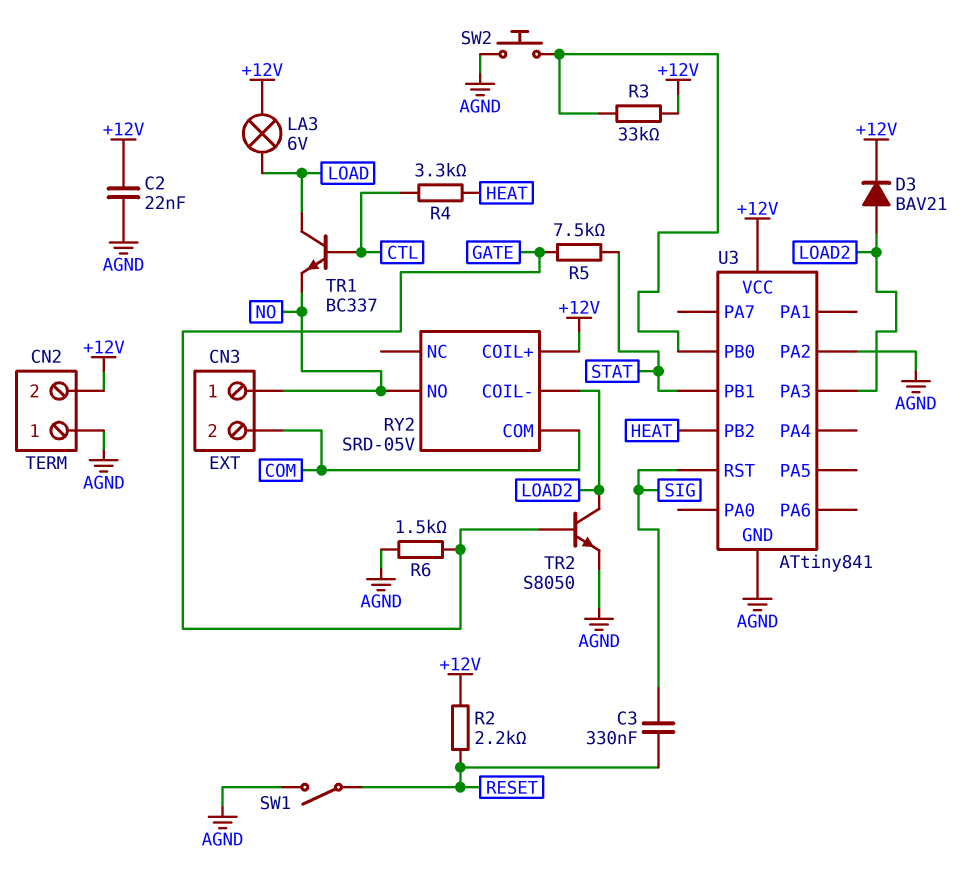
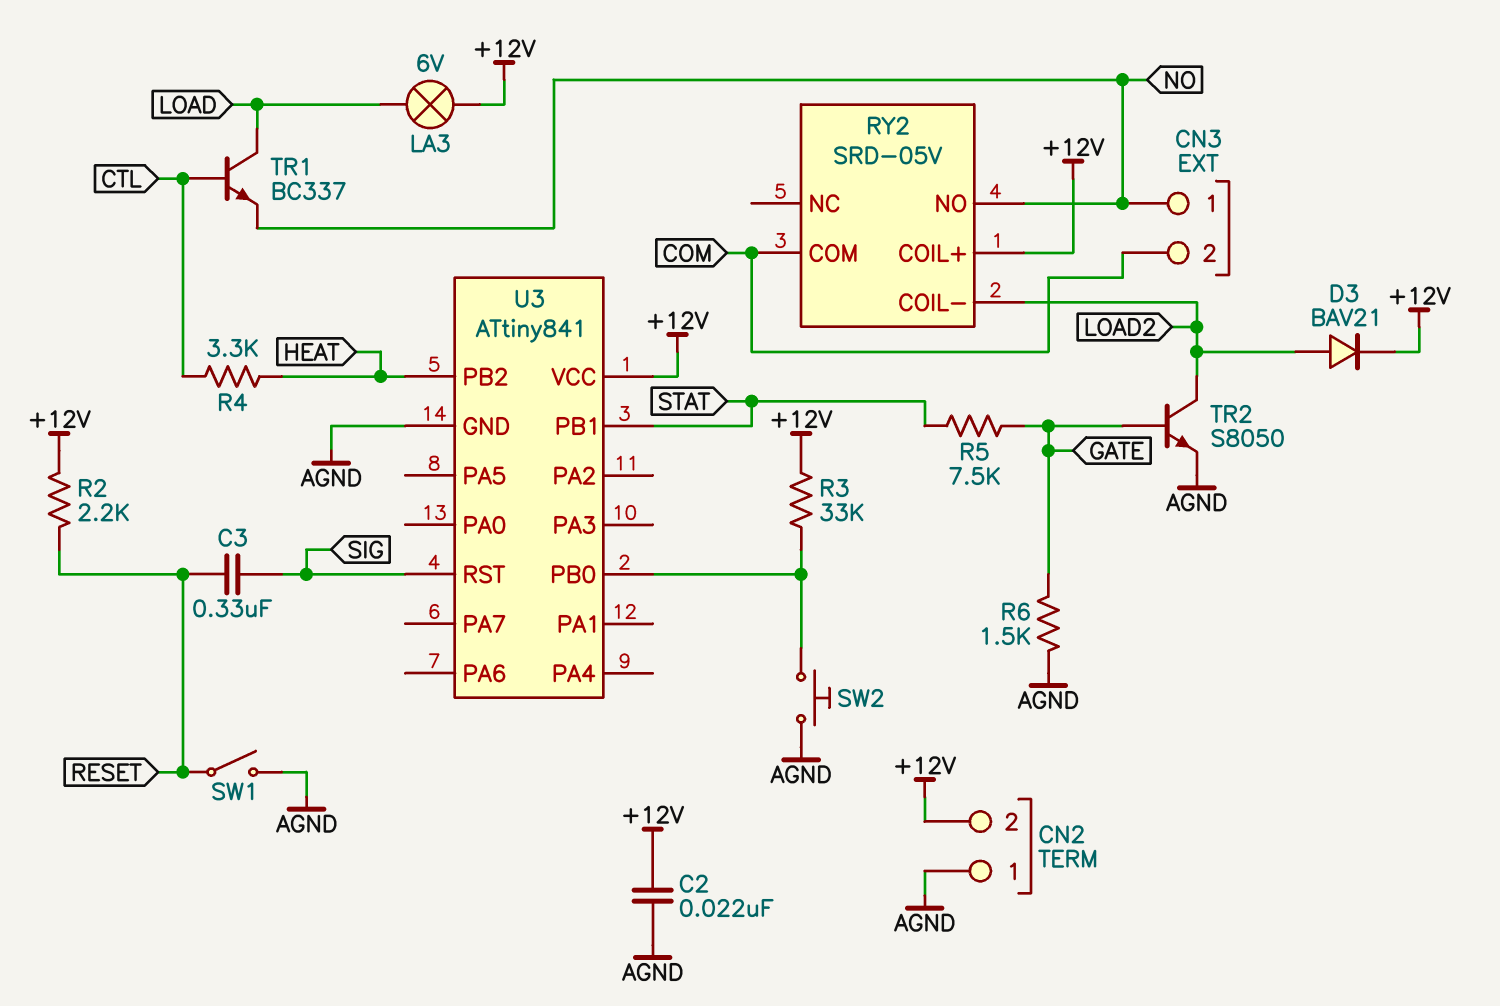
U3 pin PA2: AGND -> none
U3 pin PA3: LOAD2 -> none

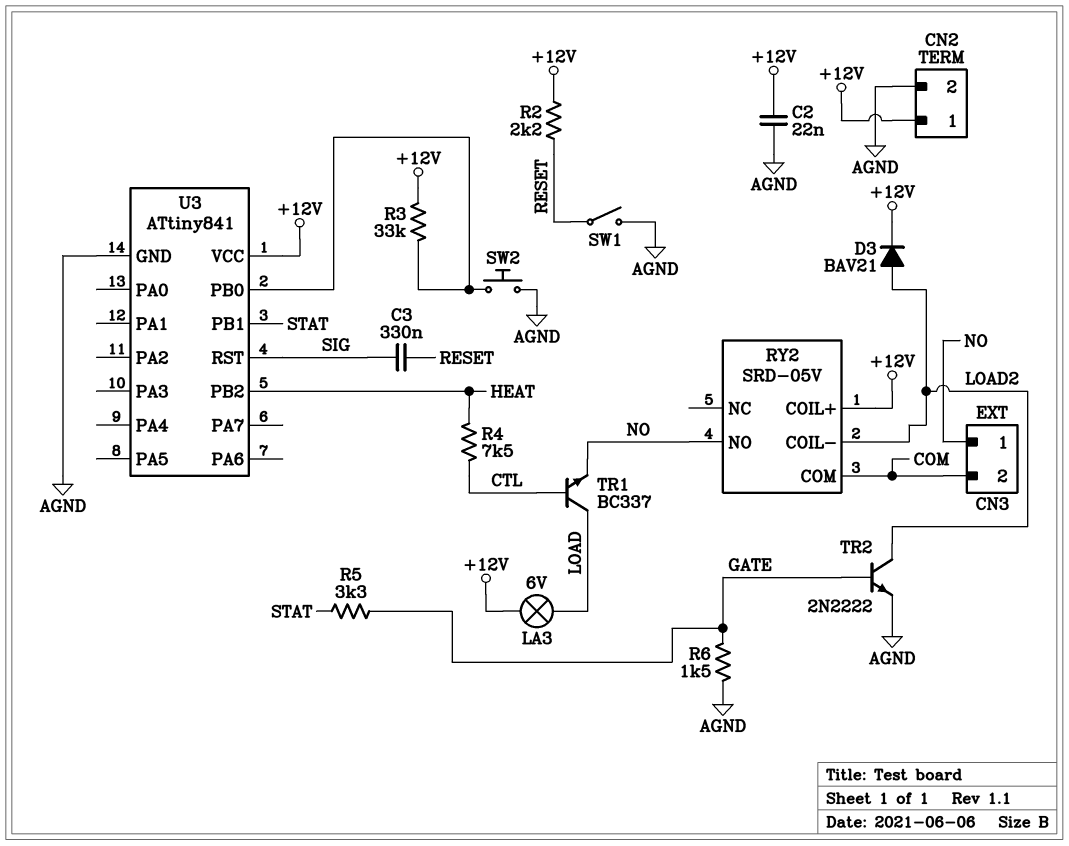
CN2 pin 1: AGND -> +12V
CN2 pin 2: +12V -> AGND
R4: 3.3k (CTL, HEAT) -> 7.5k (CTL, HEAT)
R5: 7.5k (GATE, STAT) -> 3.3k (GATE, STAT)
TR2: NPN S8050 (B GATE, C LOAD2, E AGND) -> NPN 2N2222 (B GATE, C LOAD2, E AGND)

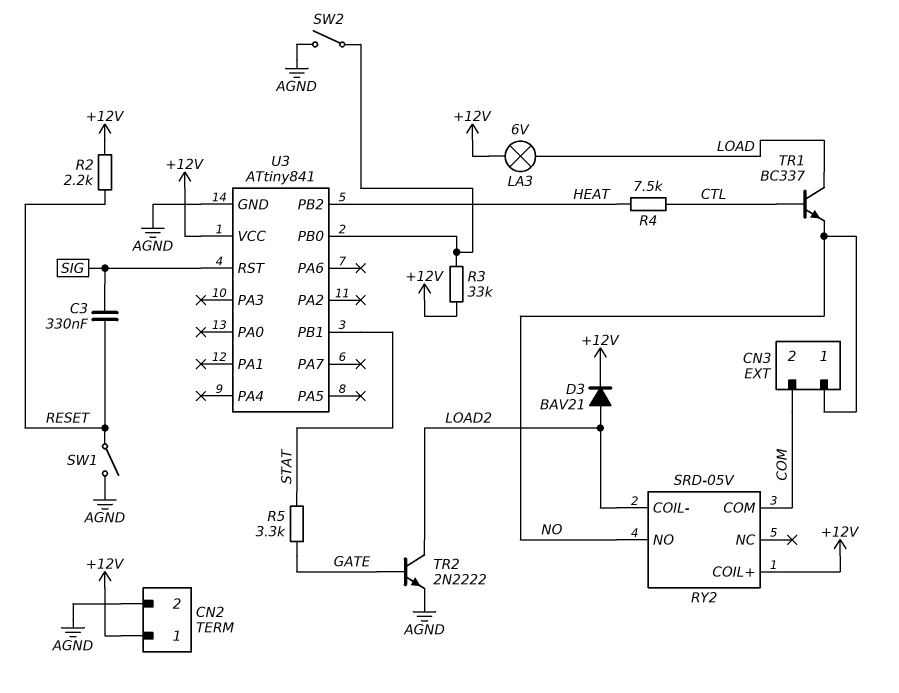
C2: 22nF (+12V, AGND) -> none
R6: 1.5k (AGND, GATE) -> none
SW2: button (AGND, U3/PB0) -> switch (AGND, U3/PB0)

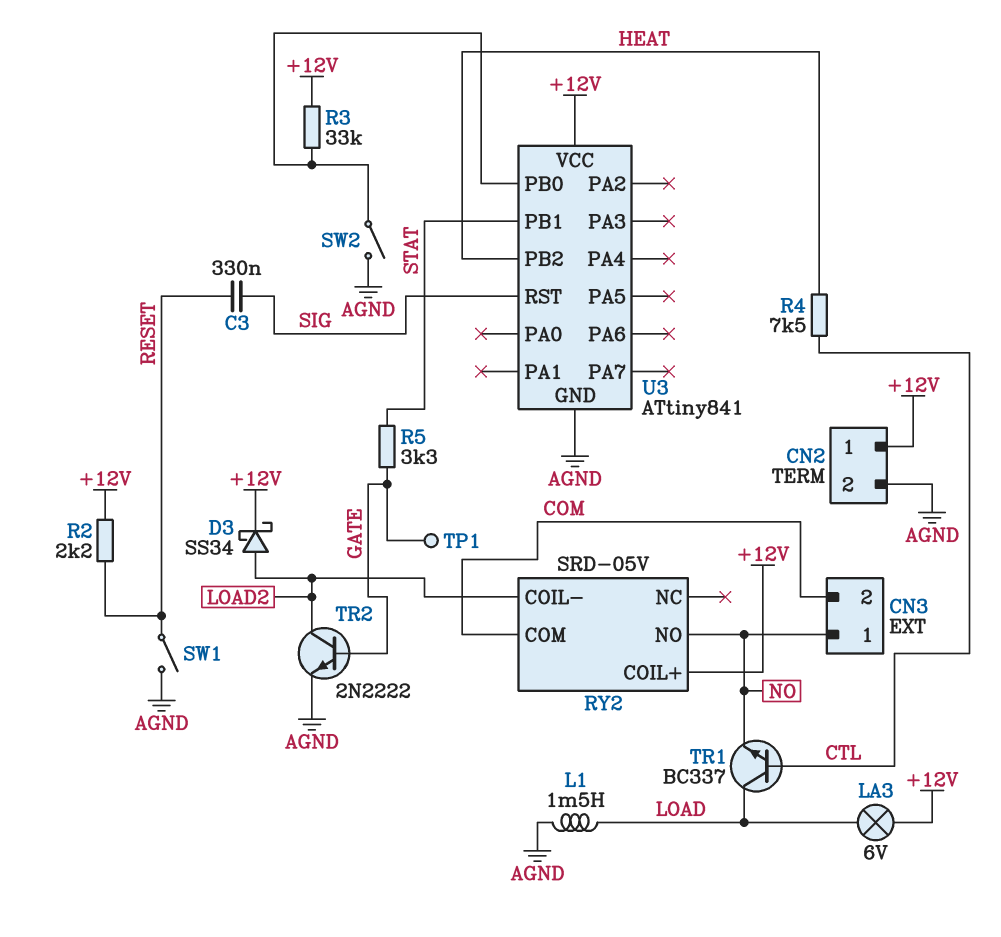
D3: diode BAV21 (A LOAD2, K +12V) -> schottky SS34 (A LOAD2, K +12V)
L1: none -> 1.5mH (AGND, LOAD)
TP1: none -> test point (GATE)

